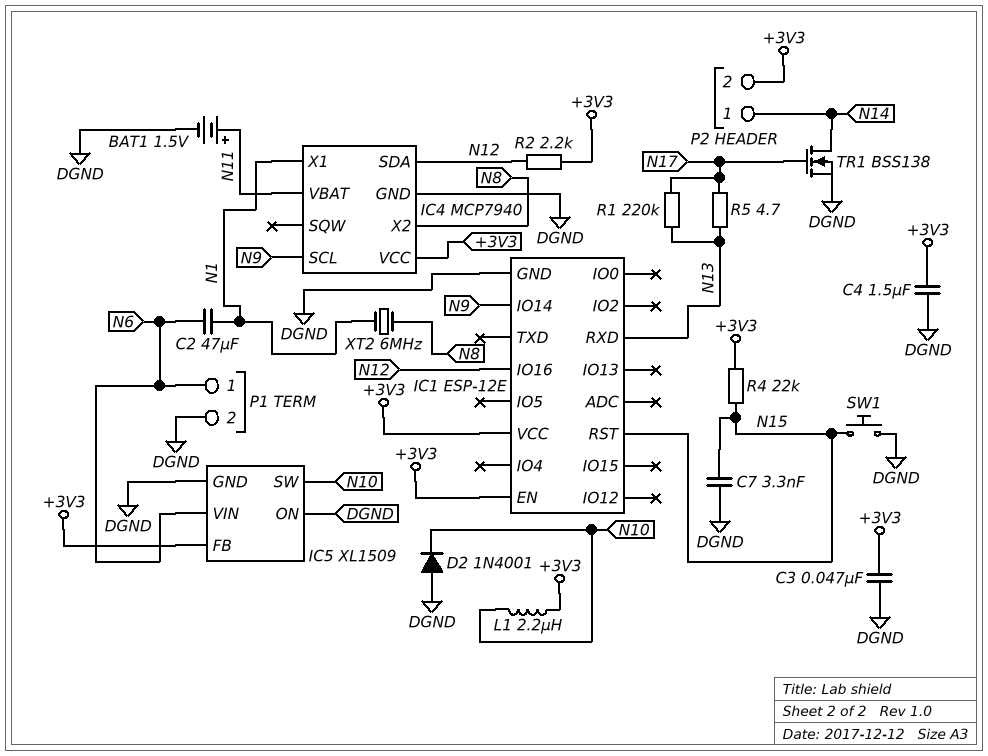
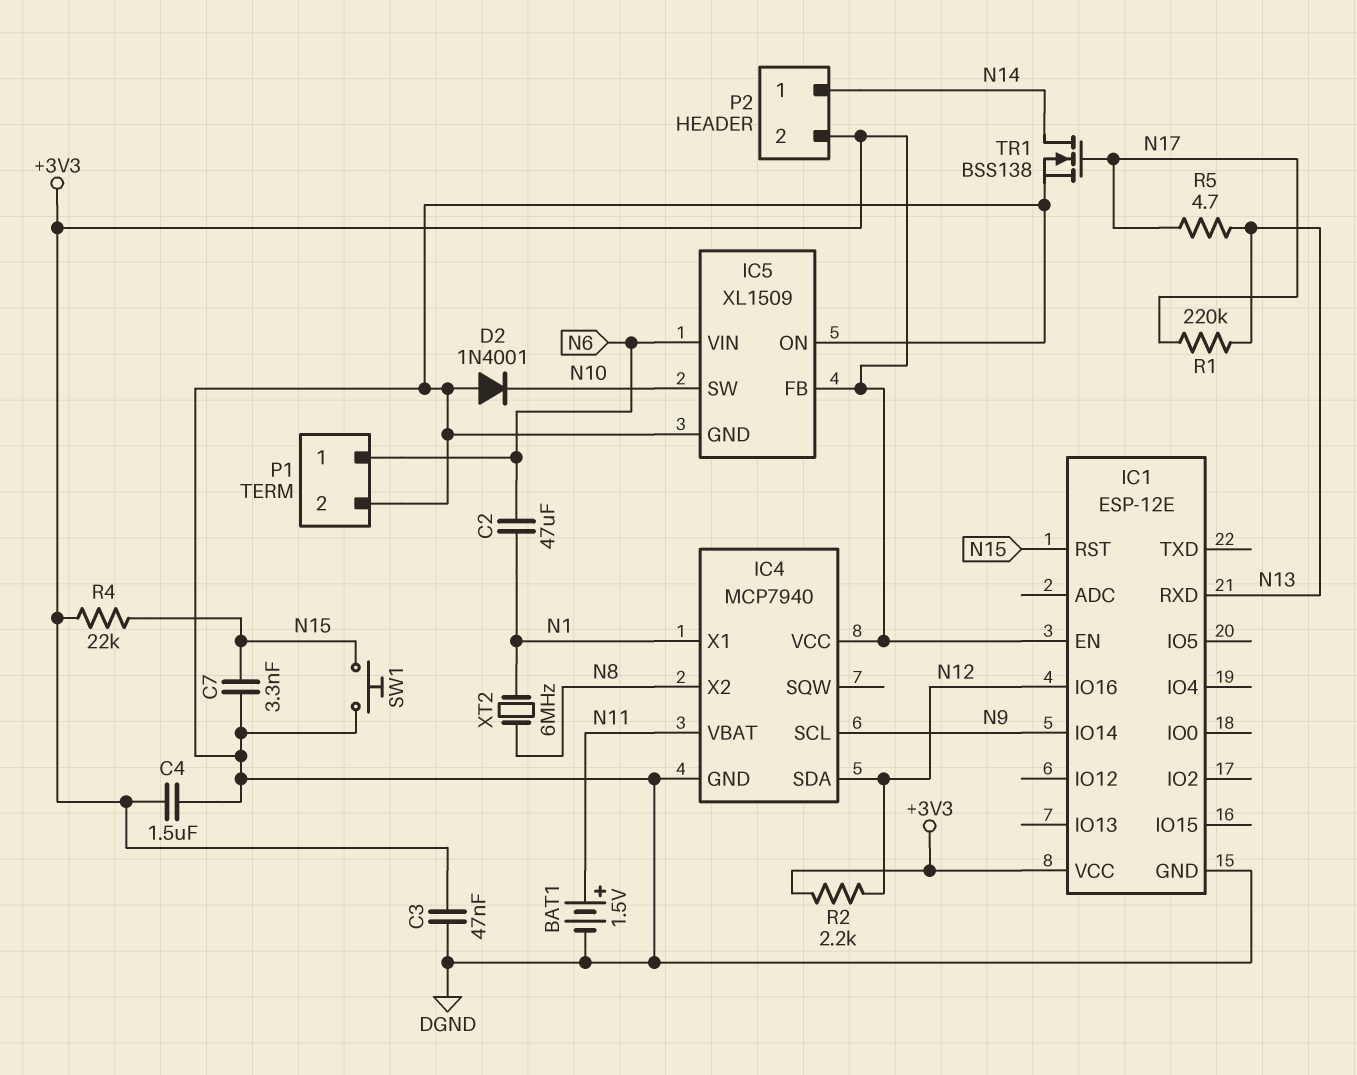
L1: 2.2uH (+3V3, N10) -> none

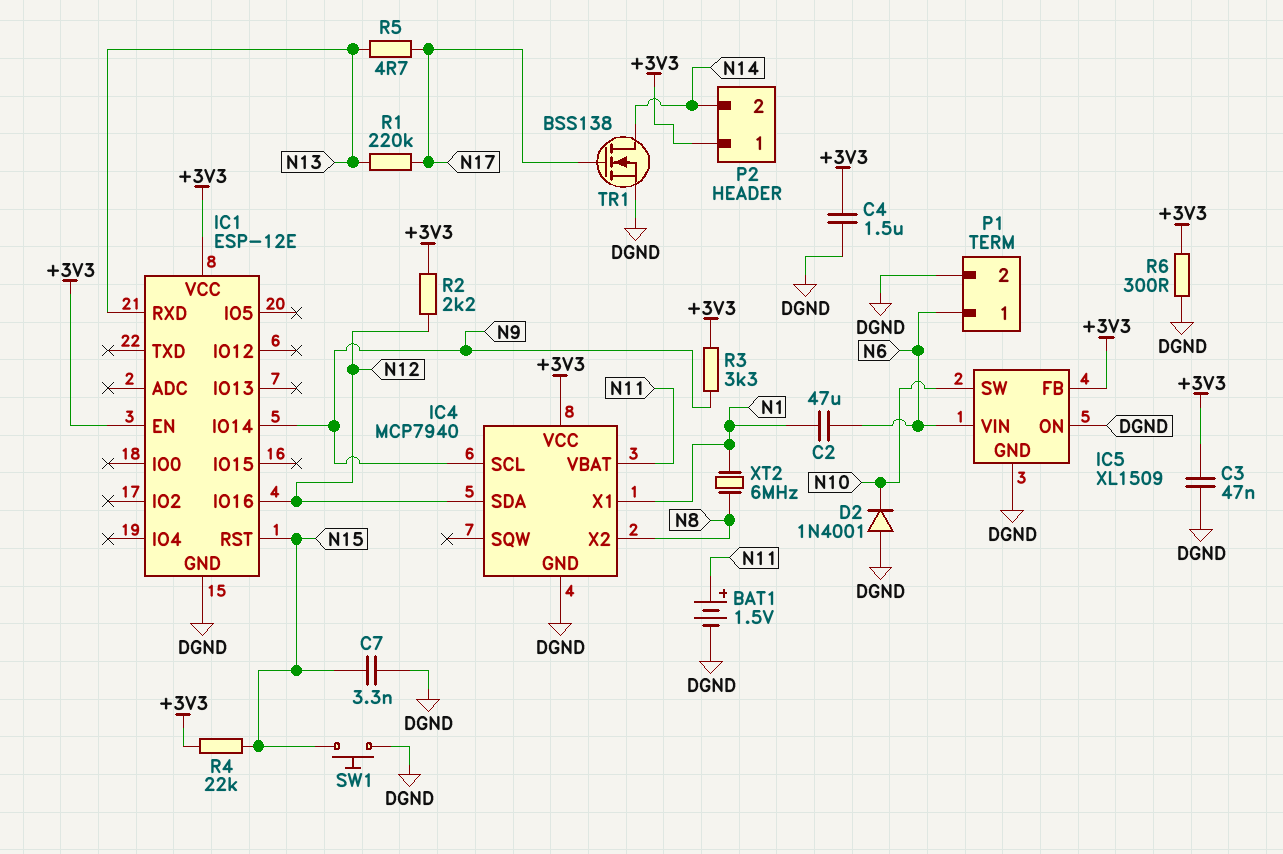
P2 pin 1: N14 -> +3V3
P2 pin 2: +3V3 -> N14
R3: none -> 3.3k (+3V3, N9)
R6: none -> 300 (+3V3, DGND)

